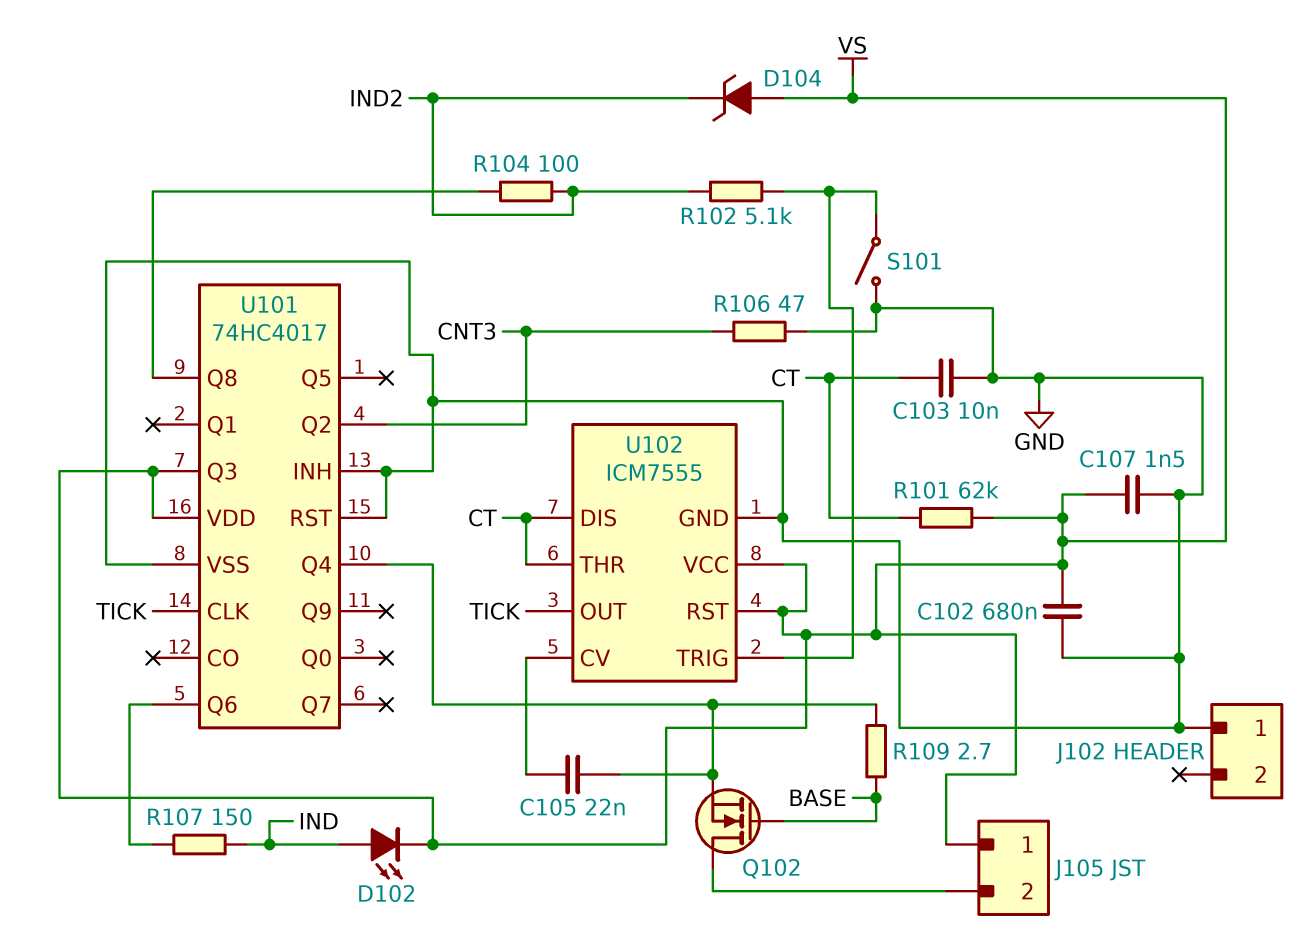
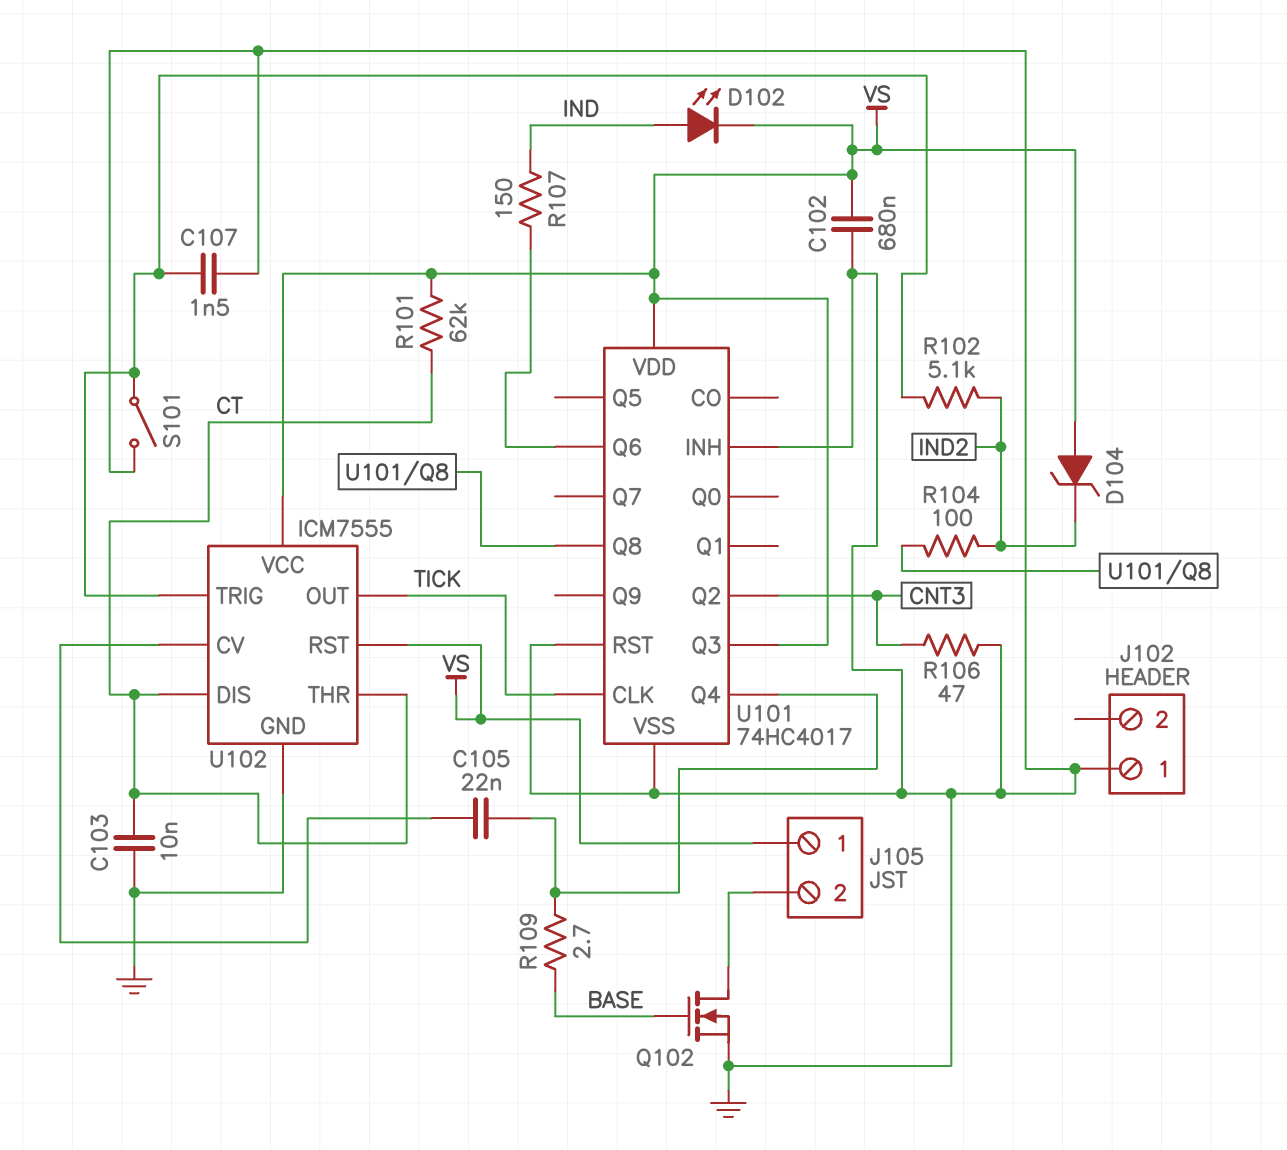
C107: 1.5nF (GND, VS) -> 1.5nF (GND, U102/TRIG)
Q102: NMOS (G BASE, D J105/2, S U101/Q4) -> NMOS (G BASE, D J105/2, S GND)

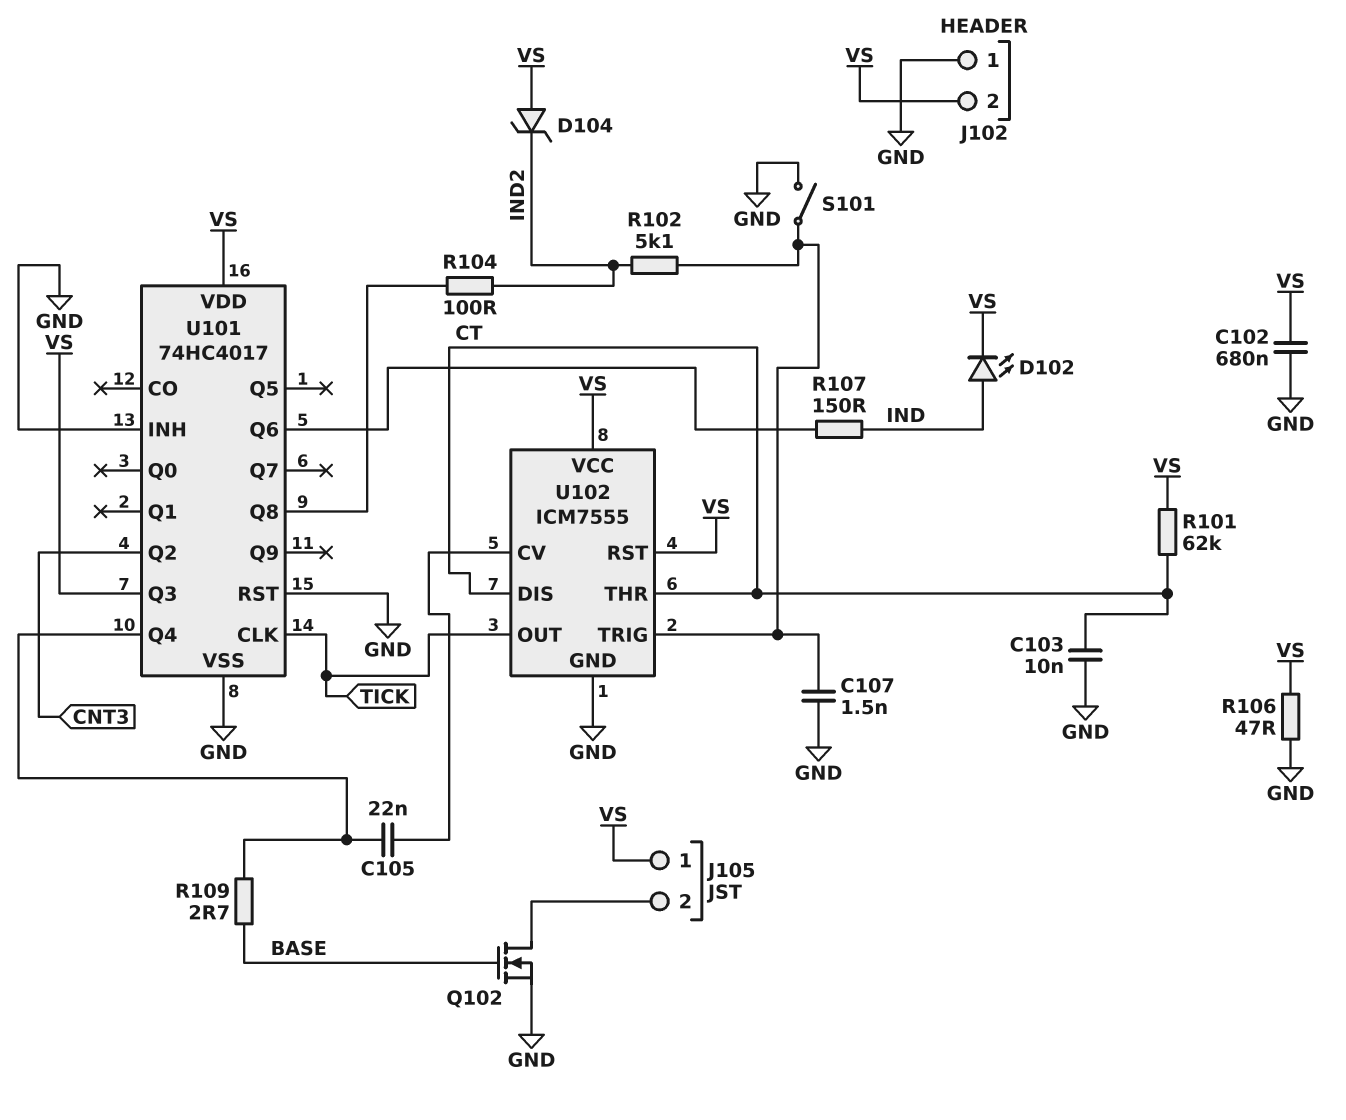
J102 pin 2: none -> VS
R106: 47 (CNT3, GND) -> 47 (GND, VS)

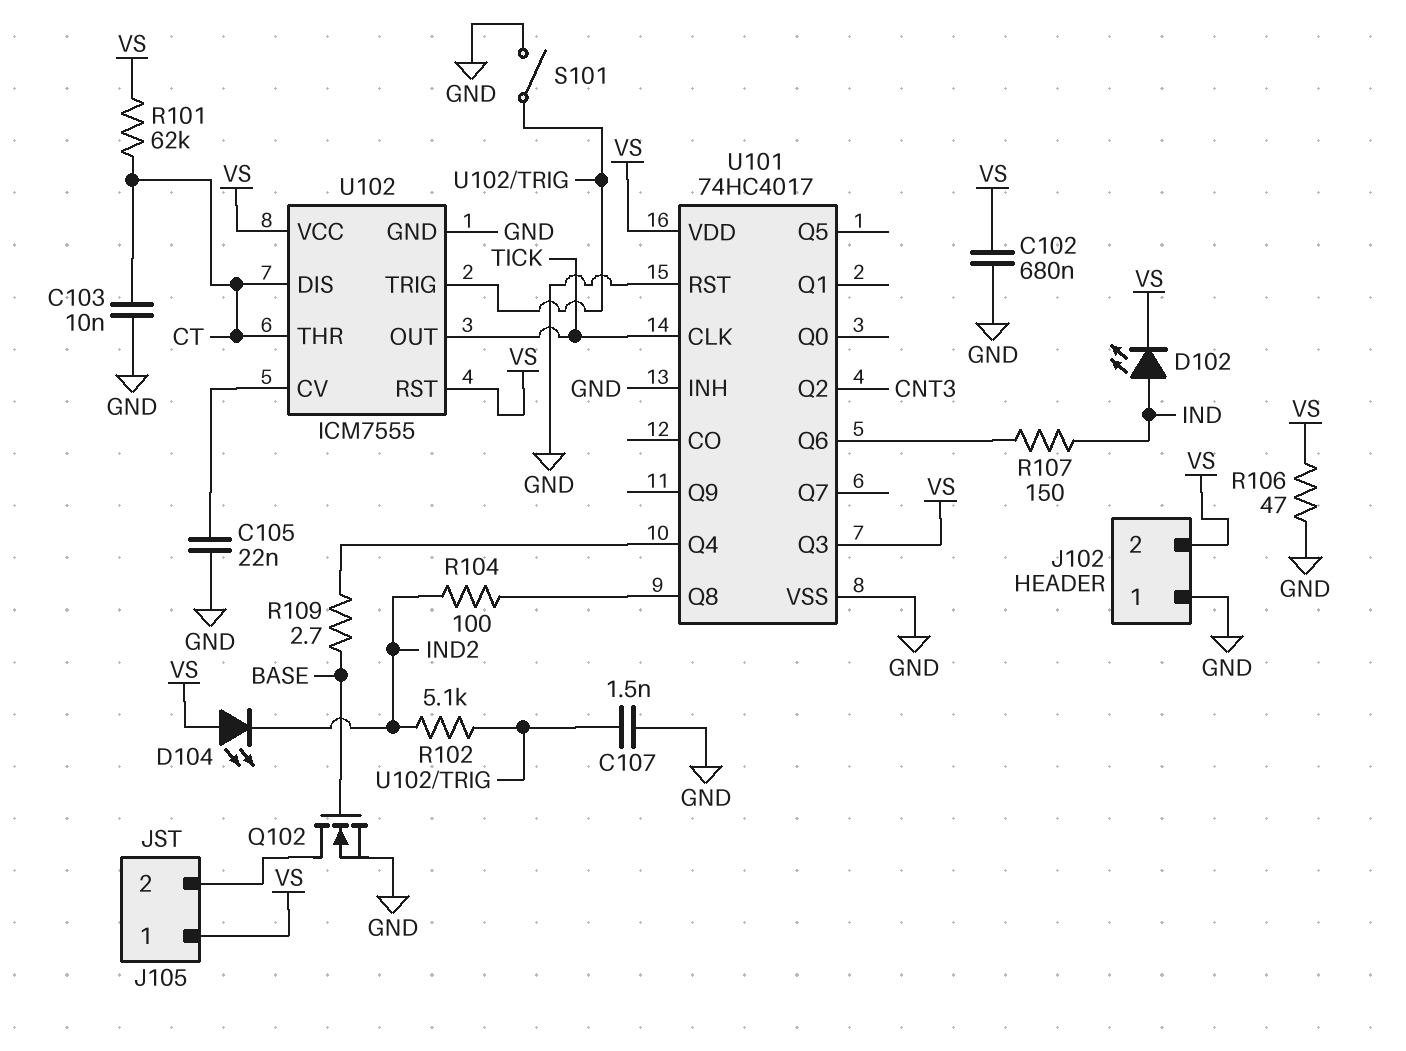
C105: 22nF (U101/Q4, U102/CV) -> 22nF (GND, U102/CV)
D104: zener (A VS, K IND2) -> LED (A VS, K IND2)

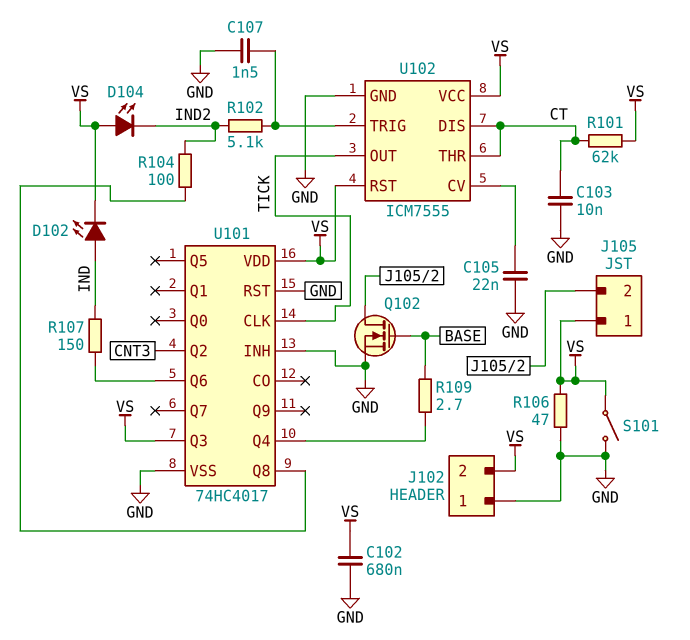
S101: switch (GND, U102/TRIG) -> switch (GND, VS)

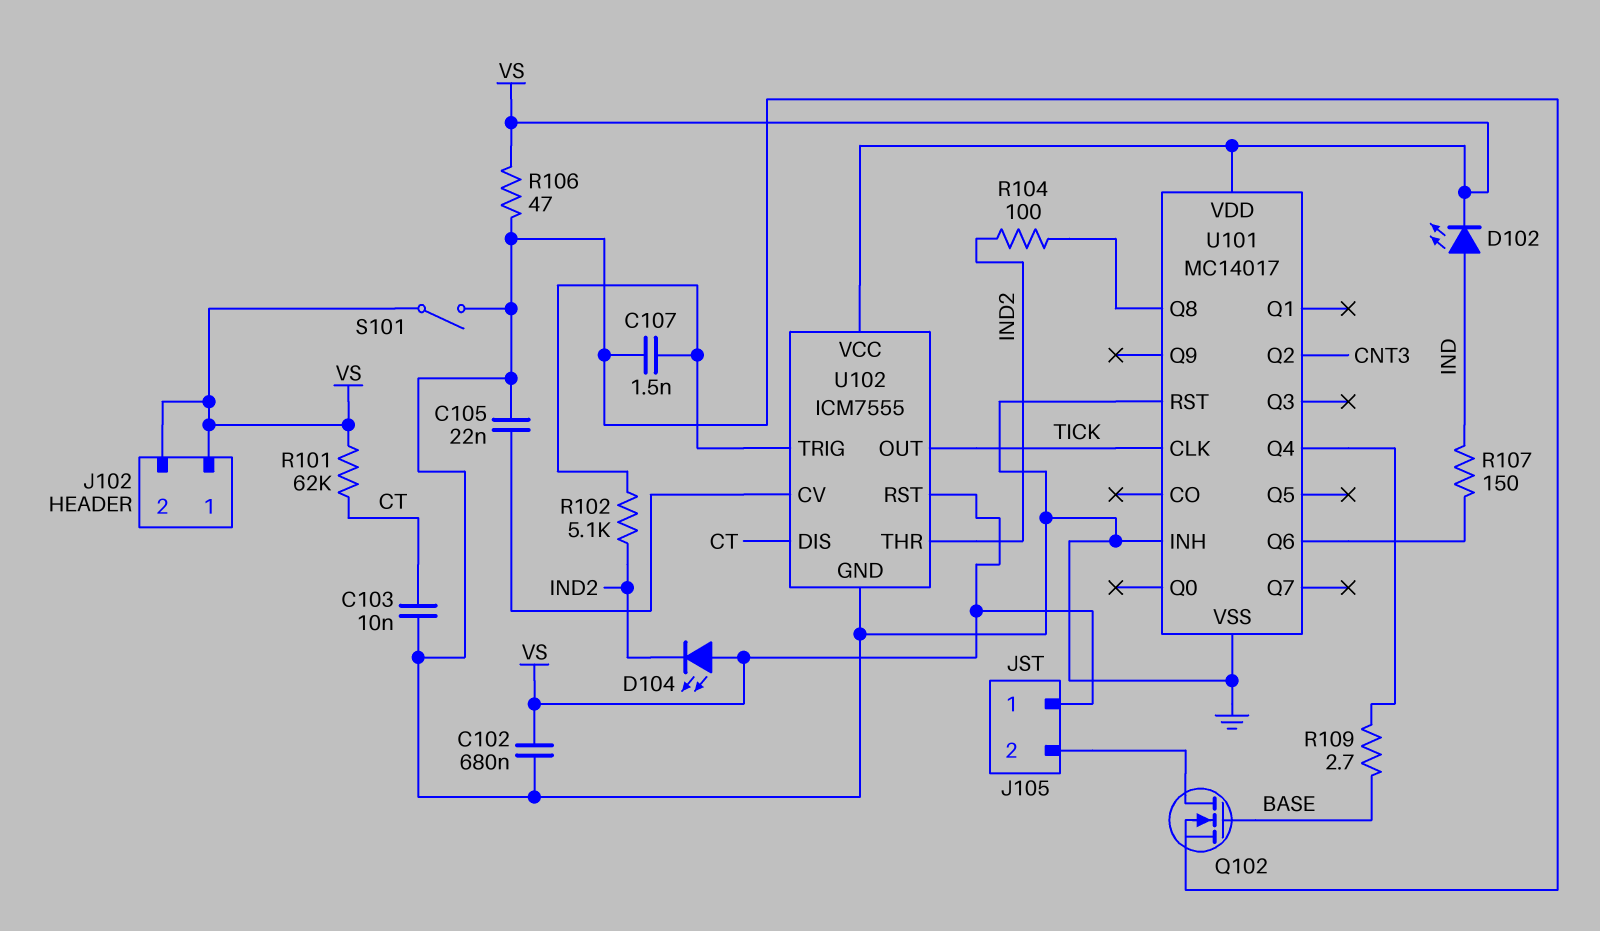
J102 pin 1: GND -> VS
U101: 74HC4017 -> MC14017
U101 pin Q3: VS -> none
U102 pin THR: CT -> IND2

